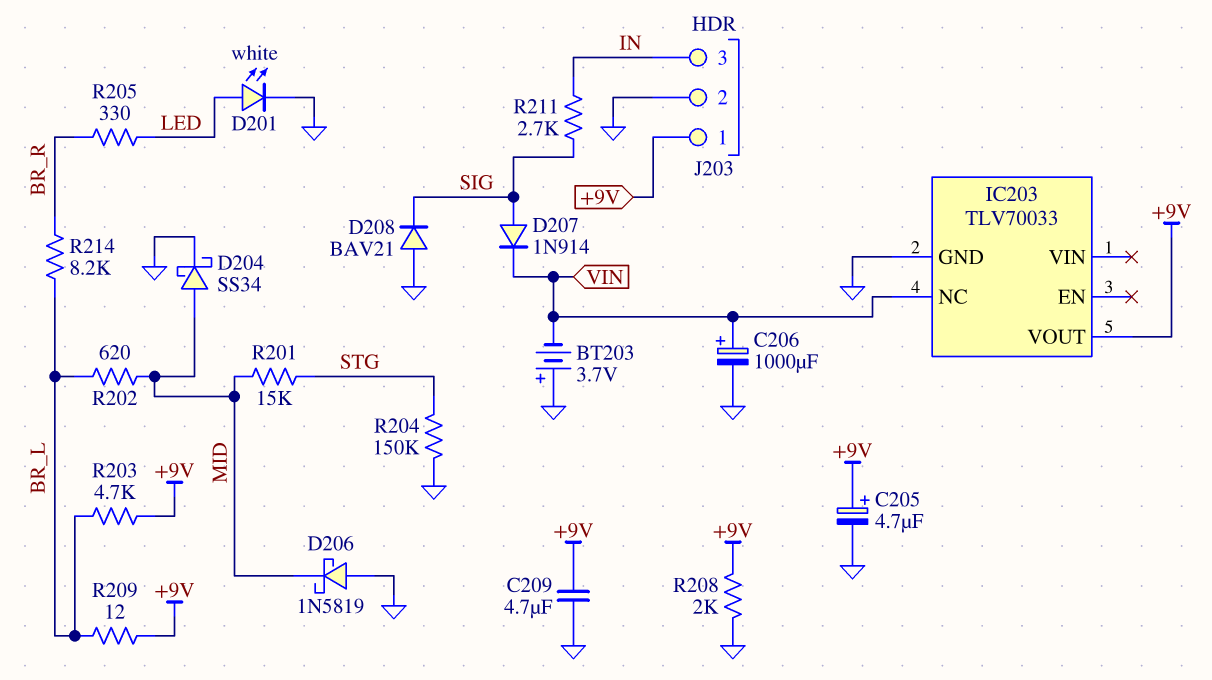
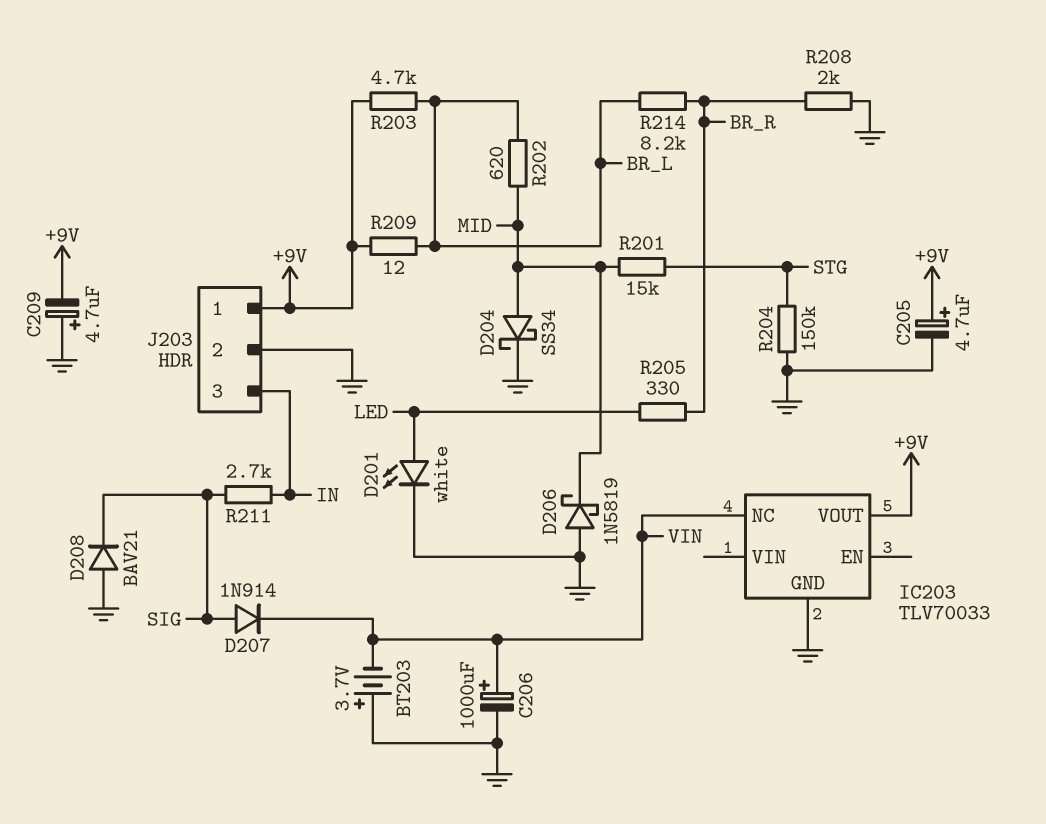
C209: 4.7uF (+9V, GND) -> 4.7uF (plus GND, minus +9V)
R208: 2k (+9V, GND) -> 2k (BR_R, GND)

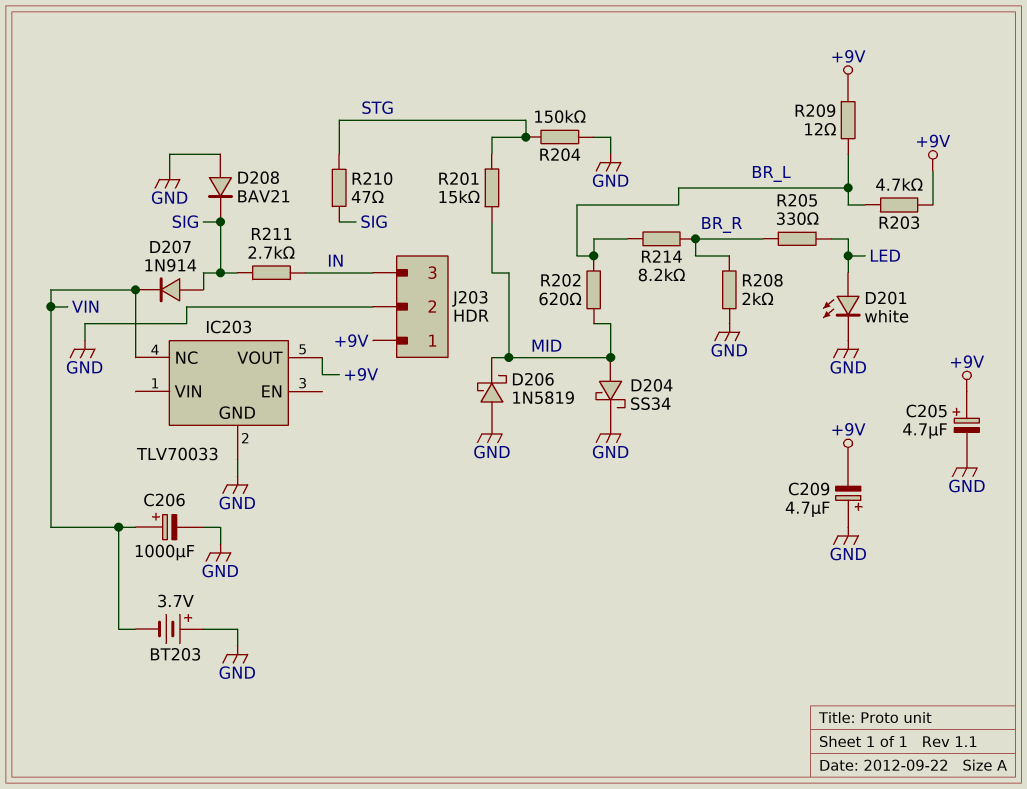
R210: none -> 47 (SIG, STG)

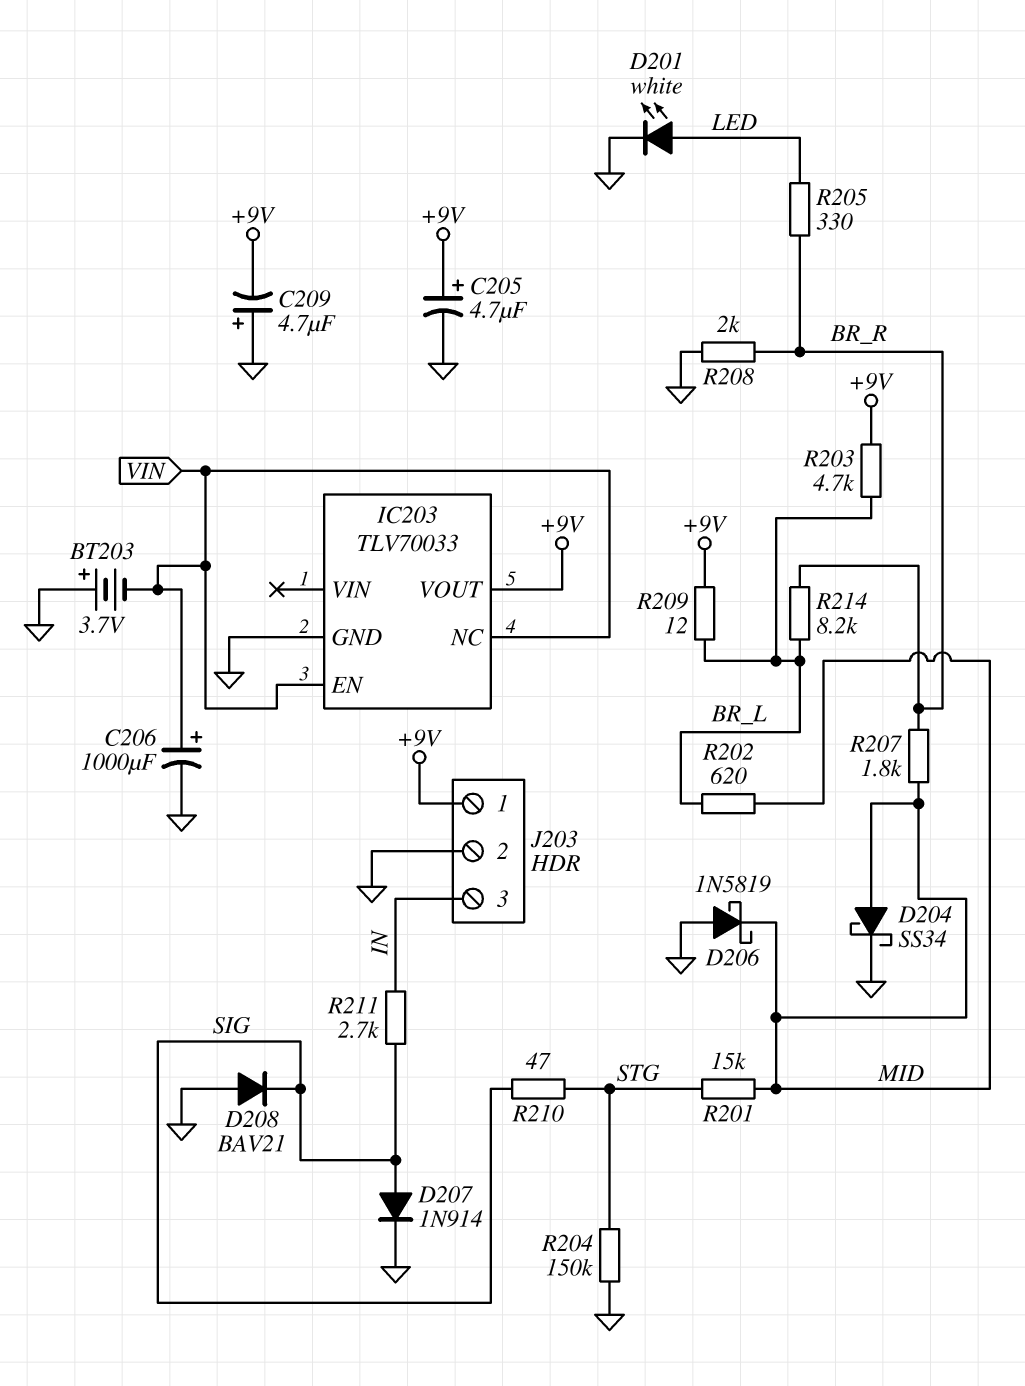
D207: diode 1N914 (A SIG, K VIN) -> diode 1N914 (A SIG, K GND)
IC203 pin EN: none -> VIN
R207: none -> 1.8k (BR_R, MID)

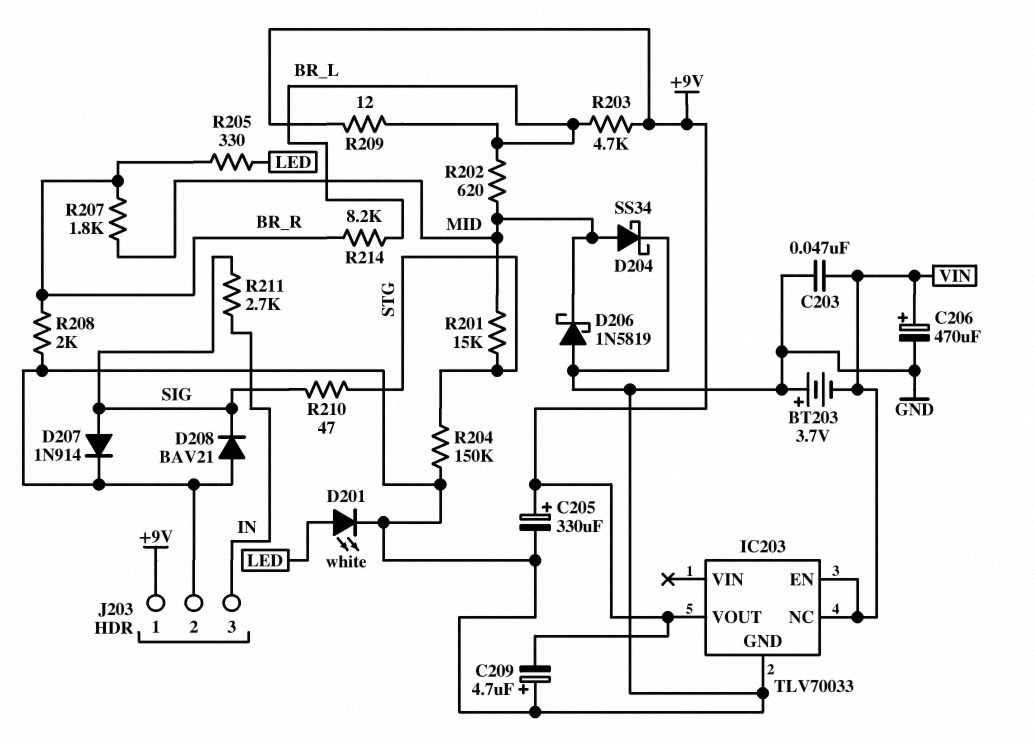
C203: none -> 47nF (GND, VIN)
C205: 4.7uF (plus +9V, minus GND) -> 330uF (plus +9V, minus GND)
C206: 1000uF (plus VIN, minus GND) -> 470uF (plus VIN, minus GND)

